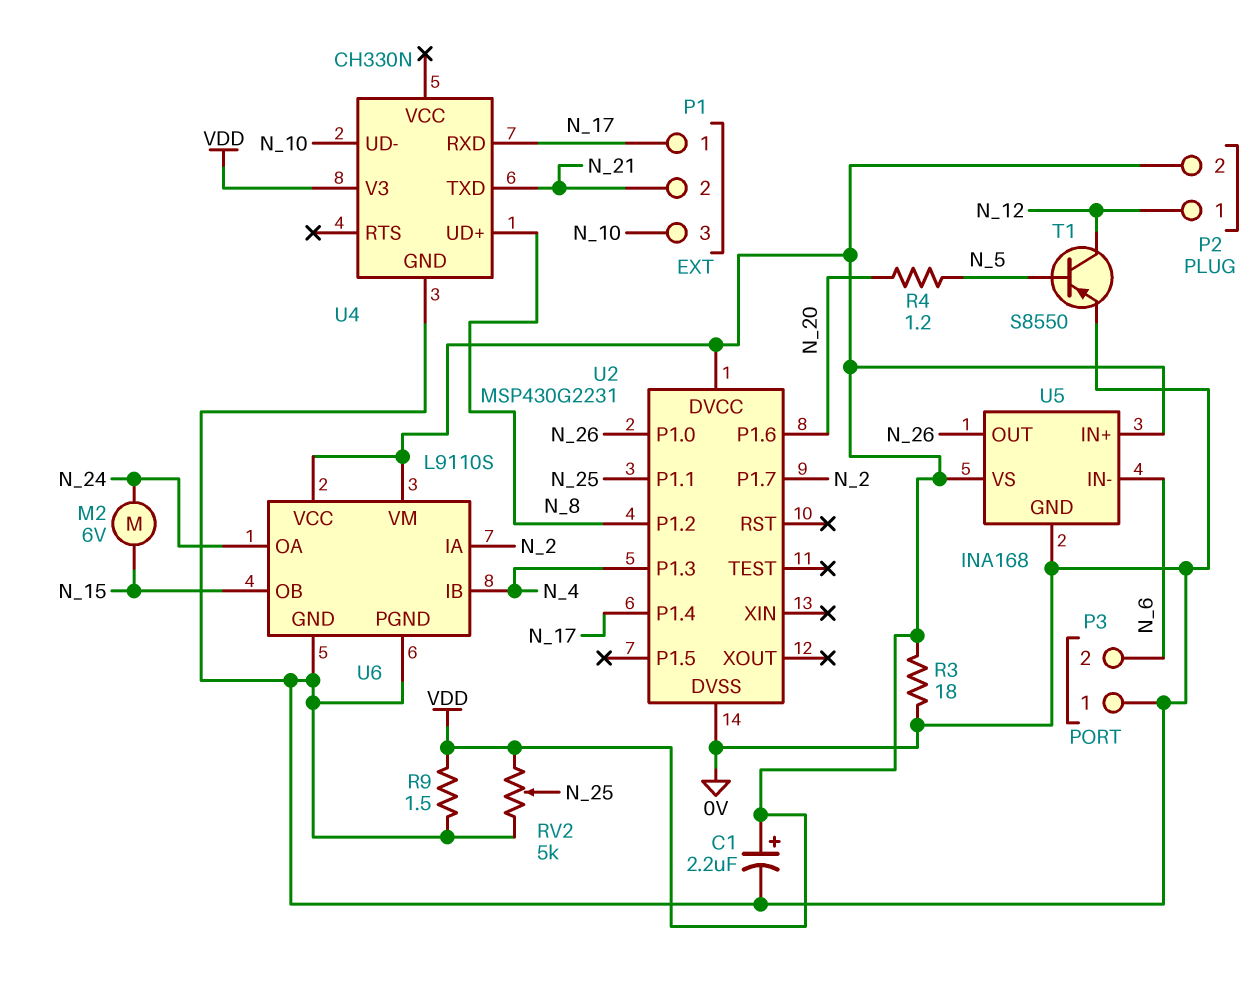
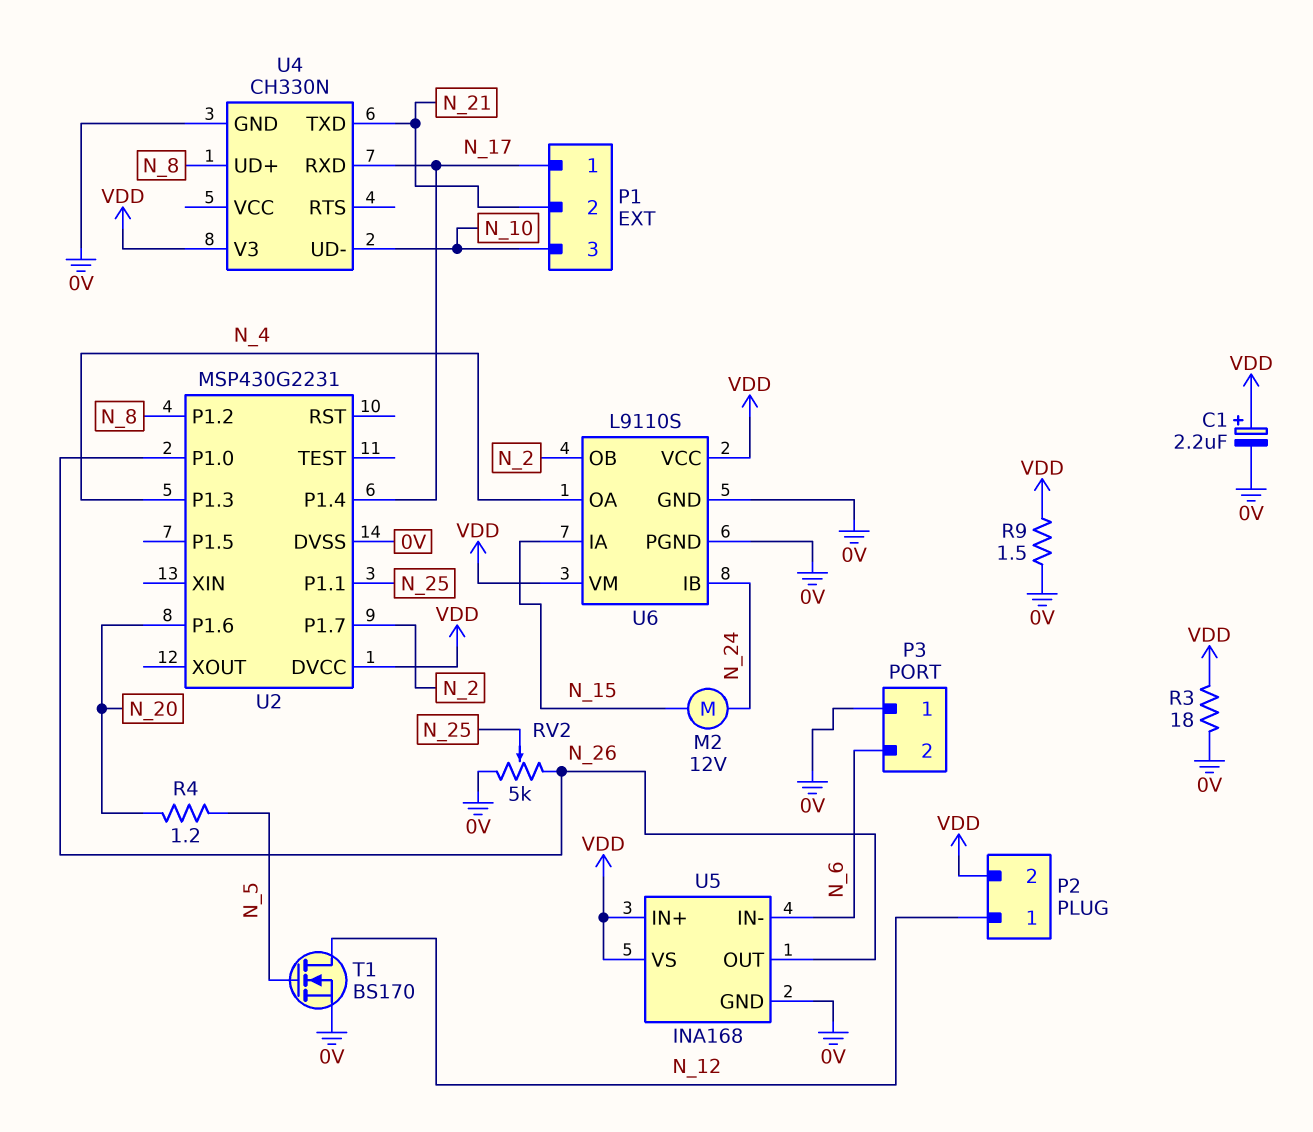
M2: motor 6V (N_15, N_24) -> motor 12V (N_15, N_24)
RV2: 5k (0V, VDD, wiper N_25) -> 5k (0V, N_26, wiper N_25)
T1: PNP S8550 (B N_5, C N_12, E 0V) -> NMOS BS170 (G N_5, D N_12, S 0V)
U6 pin IA: N_2 -> N_15
U6 pin IB: N_4 -> N_24
U6 pin OA: N_24 -> N_4
U6 pin OB: N_15 -> N_2

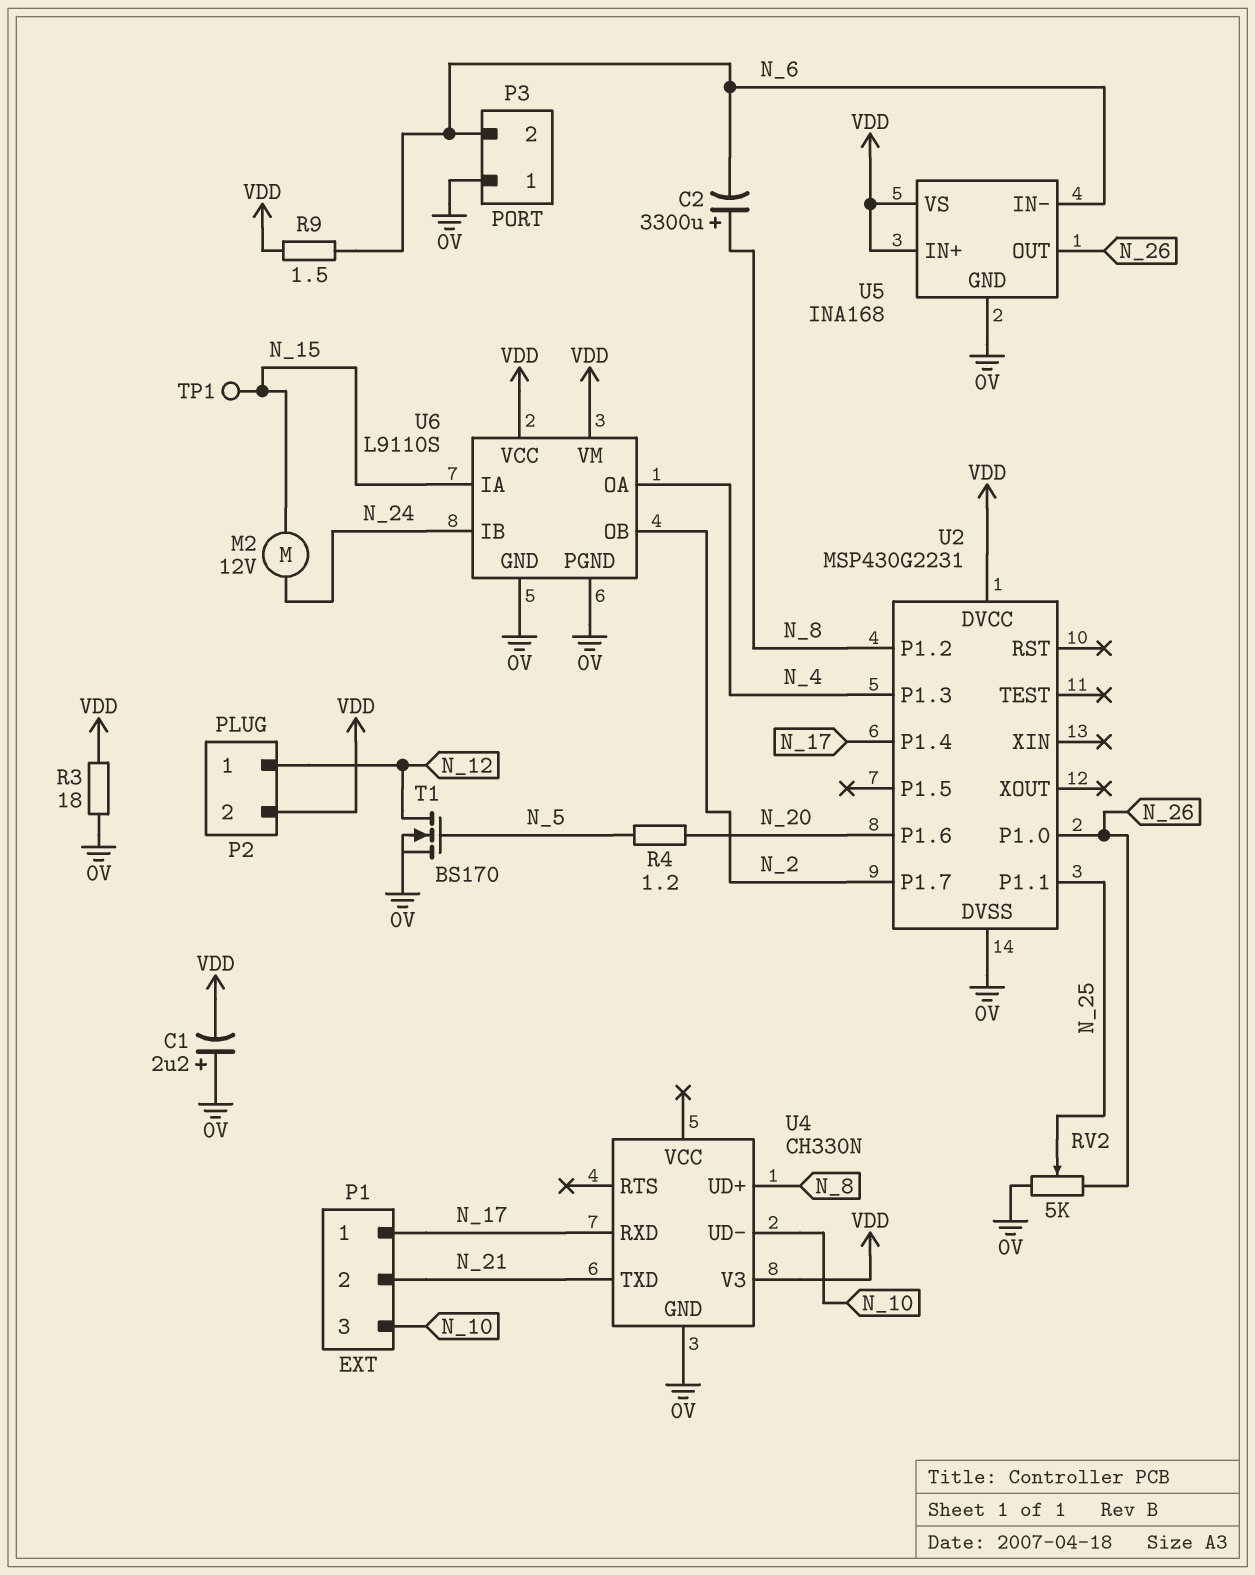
C1: 2.2uF (plus VDD, minus 0V) -> 2.2uF (plus 0V, minus VDD)
C2: none -> 3300uF (plus N_8, minus N_6)
R9: 1.5 (0V, VDD) -> 1.5 (N_6, VDD)
TP1: none -> test point (N_15)

